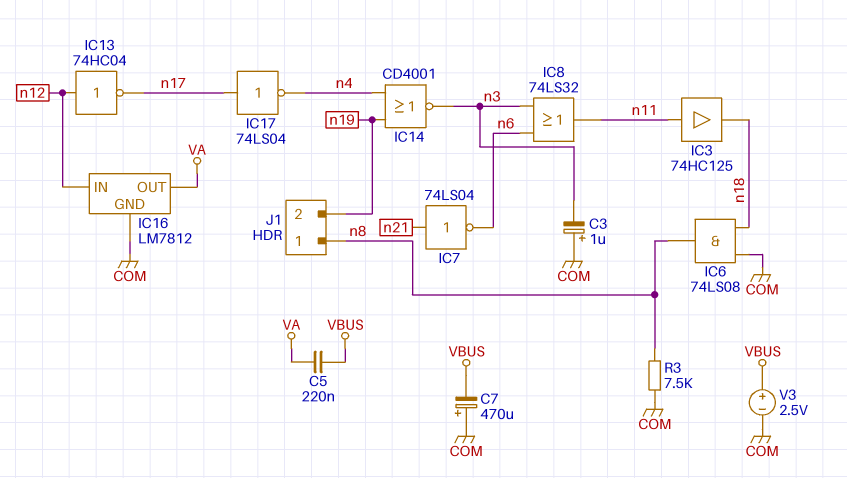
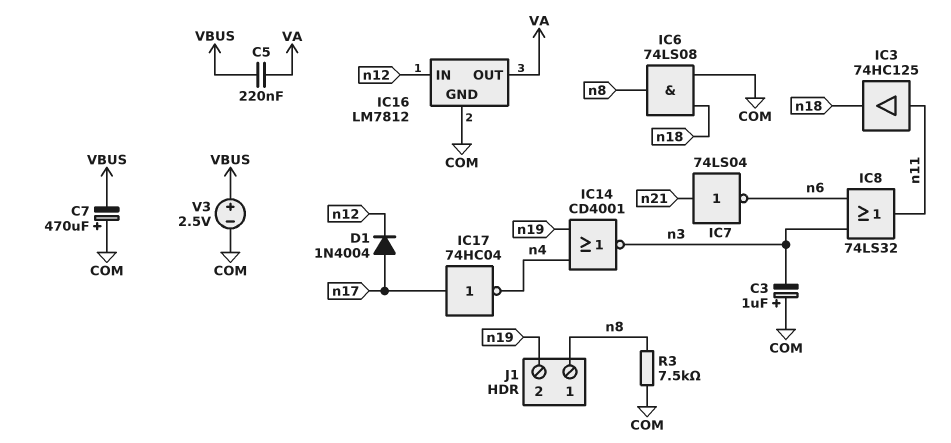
D1: none -> diode 1N4004 (A n17, K n12)
IC13: NOT 74HC04 (in n12, out n17) -> none
IC17: NOT 74LS04 (in n17, out n4) -> NOT 74HC04 (in n17, out n4)

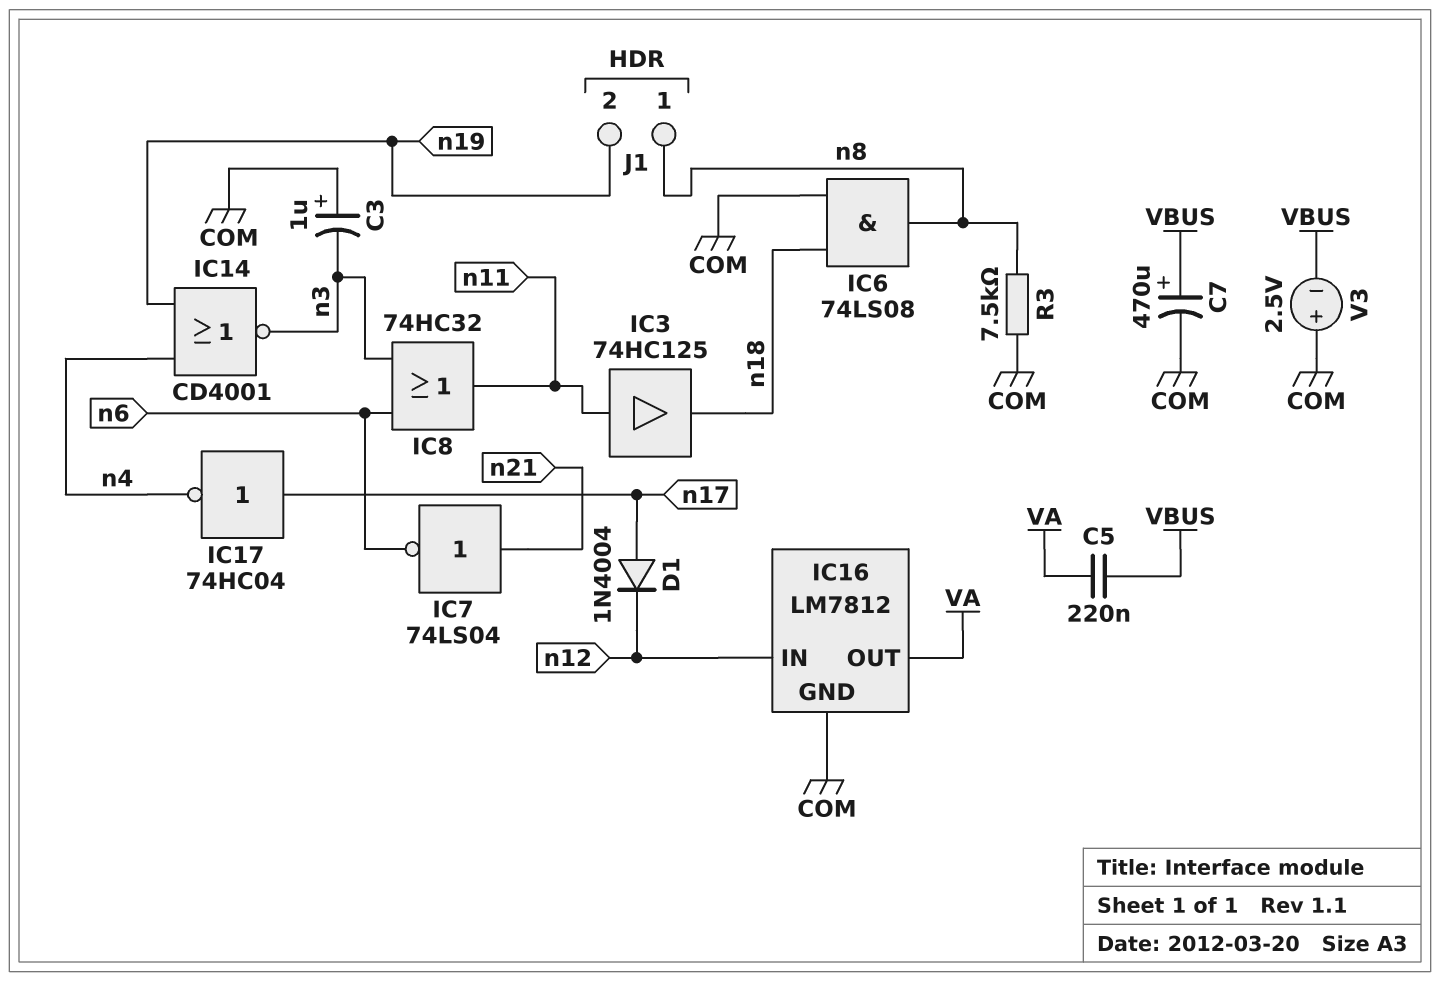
C7: 470uF (plus COM, minus VBUS) -> 470uF (plus VBUS, minus COM)
IC8: OR 74LS32 (in n3, in n6, out n11) -> OR 74HC32 (in n3, in n6, out n11)
V3: 2.5V (plus VBUS, minus COM) -> 2.5V (plus COM, minus VBUS)

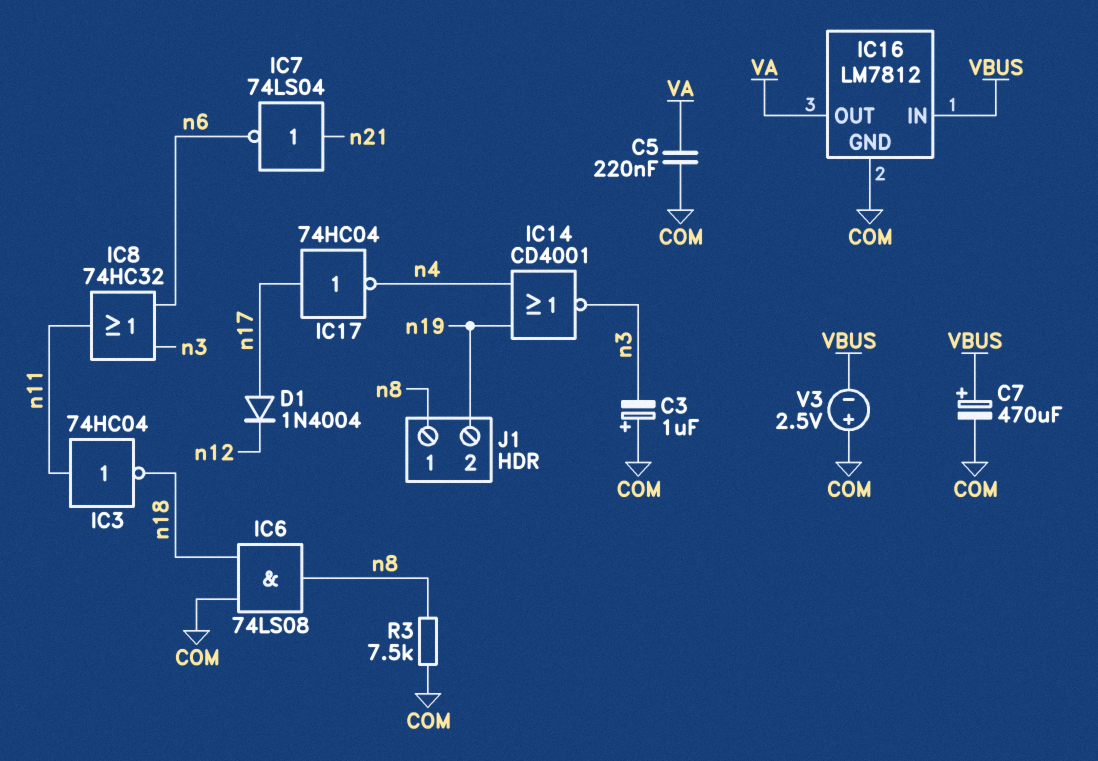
C5: 220nF (VA, VBUS) -> 220nF (COM, VA)
IC3: buffer 74HC125 (in n11, out n18) -> NOT 74HC04 (in n11, out n18)
IC16 pin IN: n12 -> VBUS

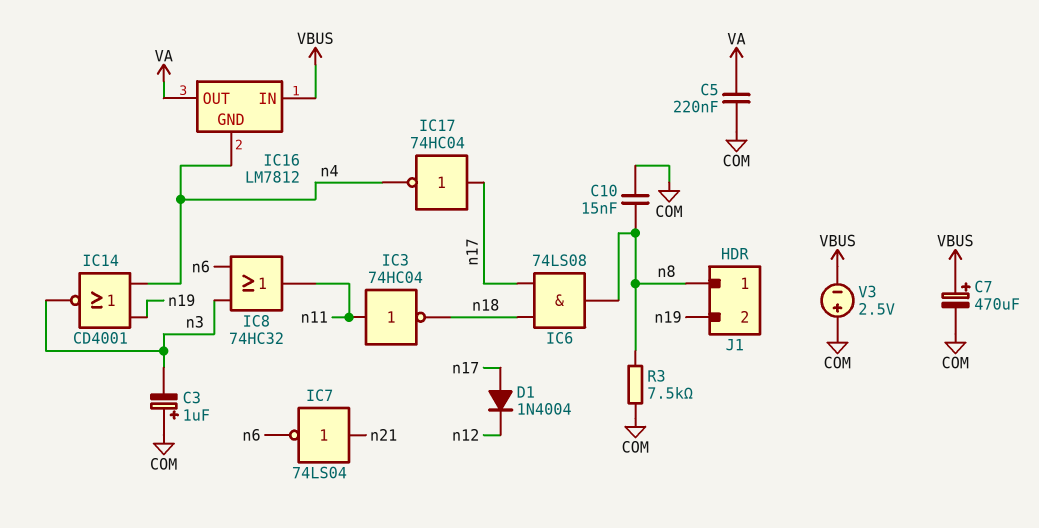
C10: none -> 15nF (COM, n8)
IC6: AND 74LS08 (in COM, in n18, out n8) -> AND 74LS08 (in n17, in n18, out n8)
IC16 pin GND: COM -> n4

